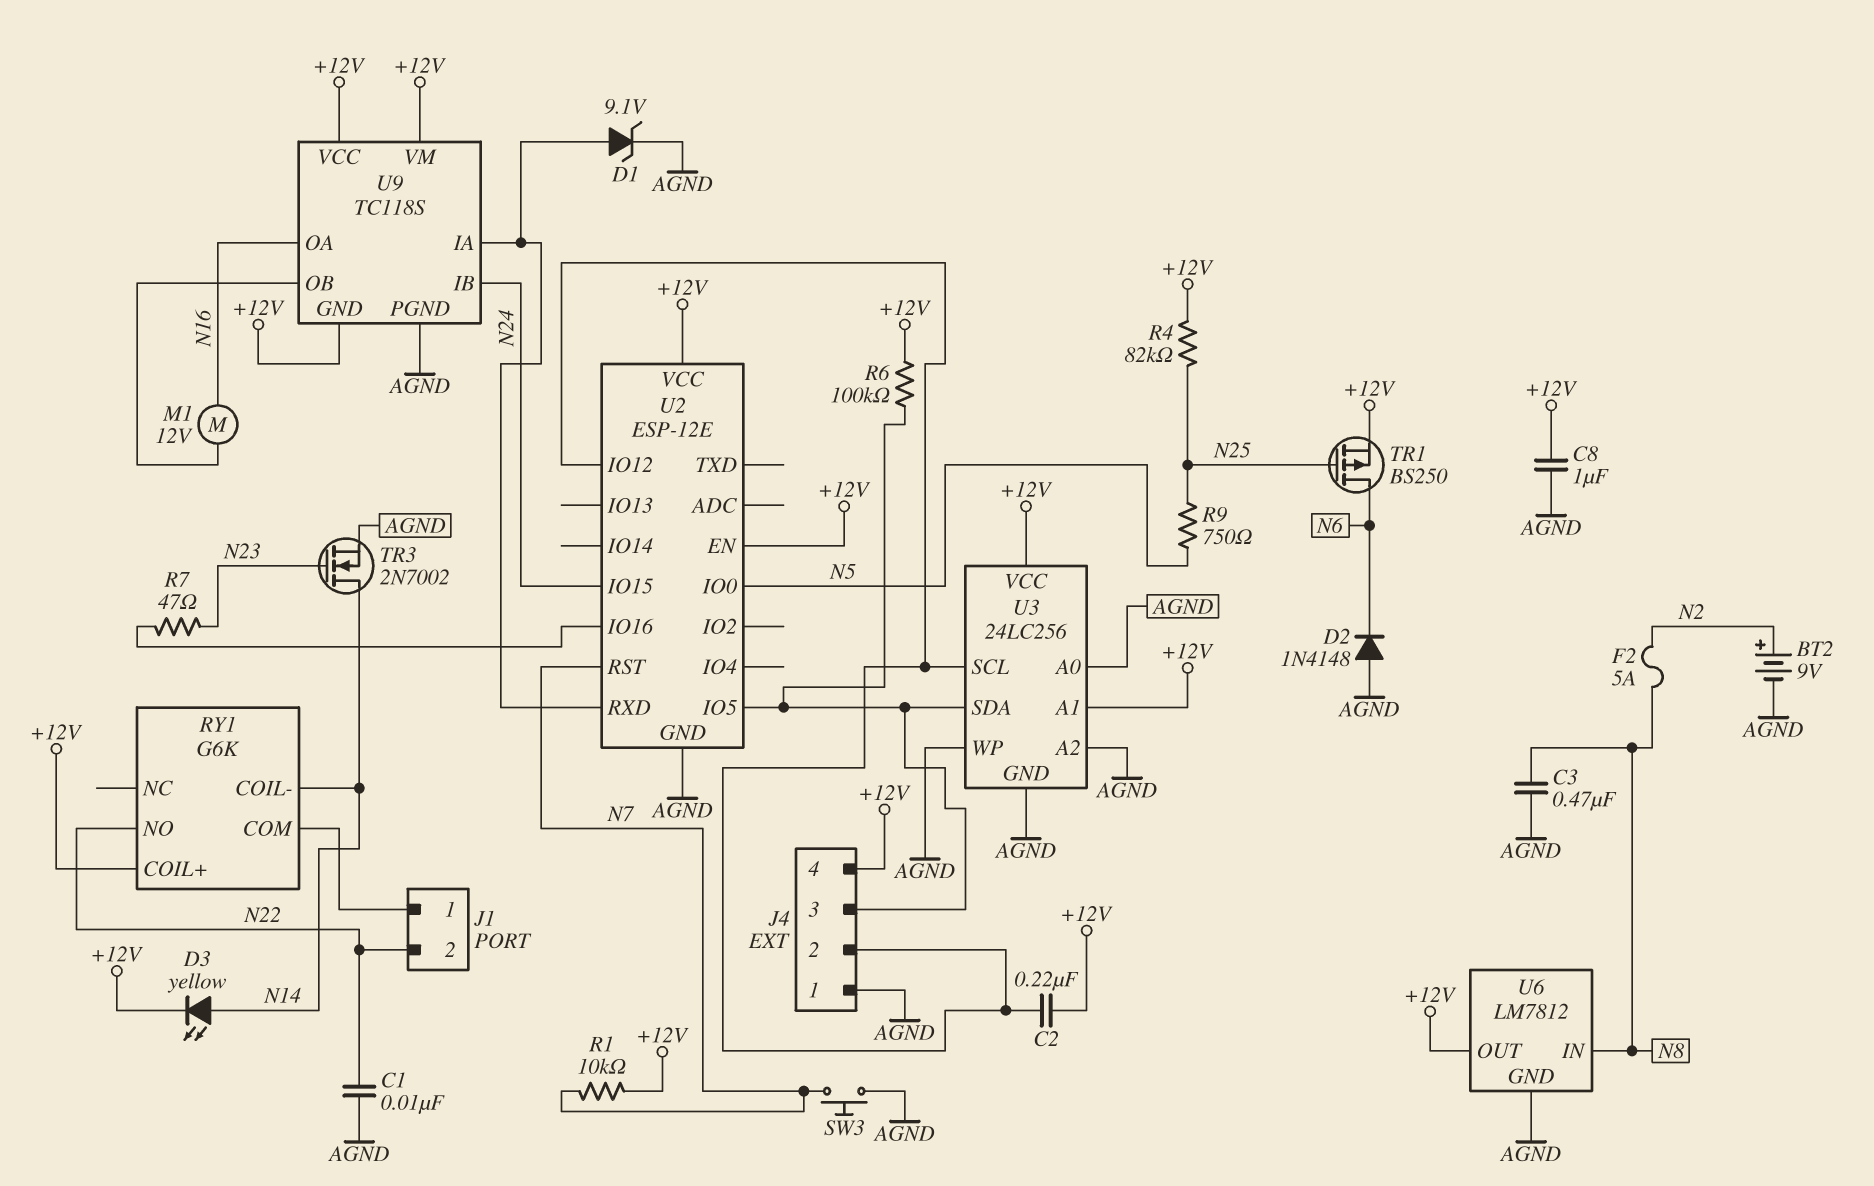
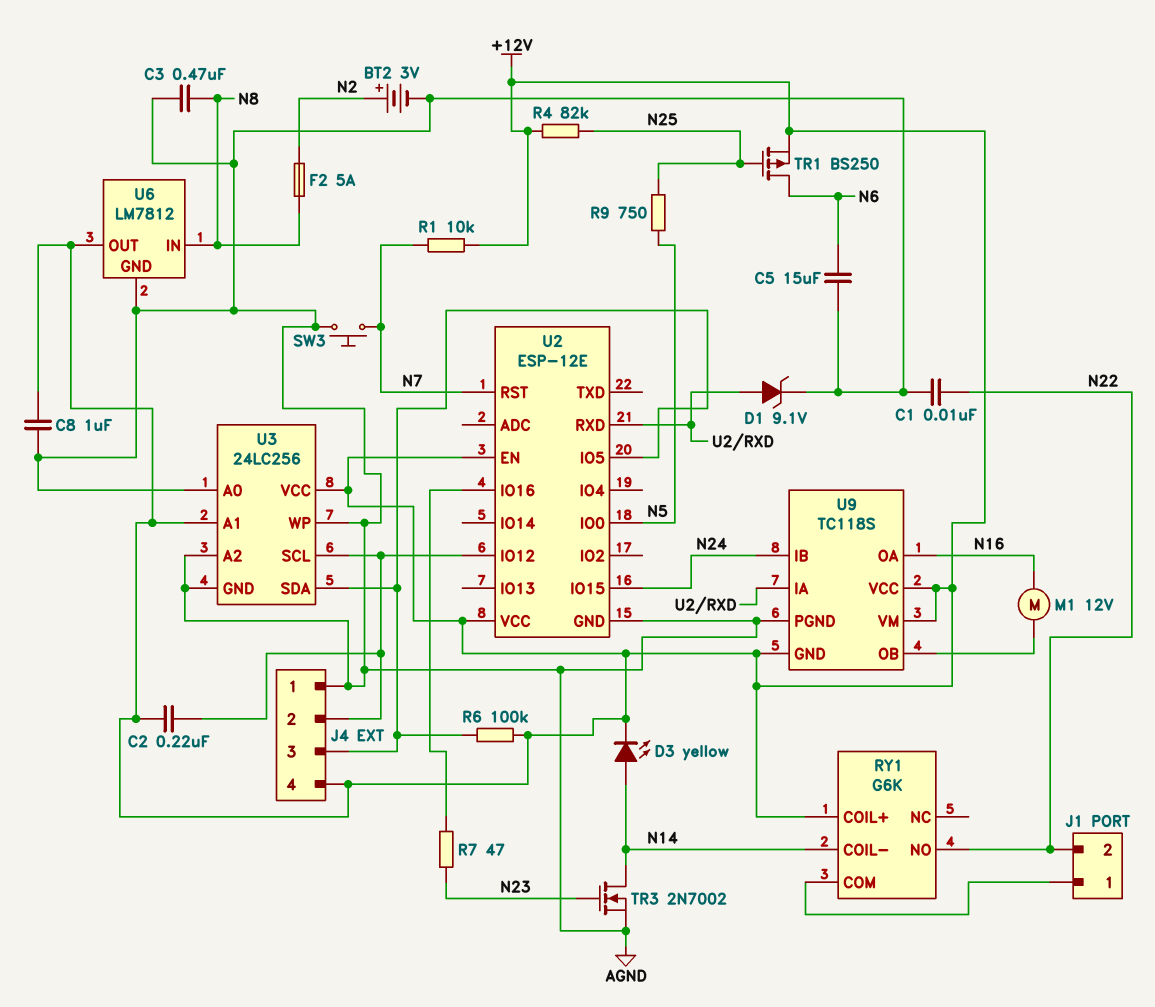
BT2: 9V (plus N2, minus AGND) -> 3V (plus N2, minus AGND)
C5: none -> 15uF (AGND, N6)
D2: diode 1N4148 (A AGND, K N6) -> none

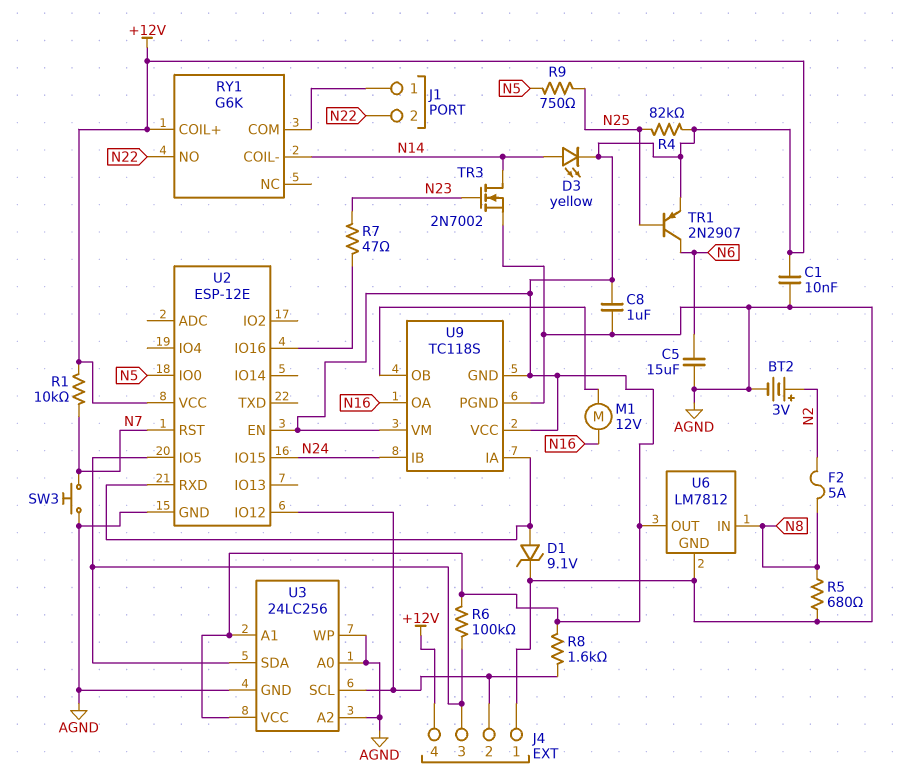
C1: 10nF (AGND, N22) -> 10nF (+12V, AGND)
C2: 220nF (+12V, J4/2) -> none
C3: 470nF (AGND, N8) -> none
R5: none -> 680 (AGND, N8)
R8: none -> 1.6k (+12V, J4/2)
TR1: PMOS BS250 (G N25, D N6, S +12V) -> PNP 2N2907 (B N25, C N6, E +12V)

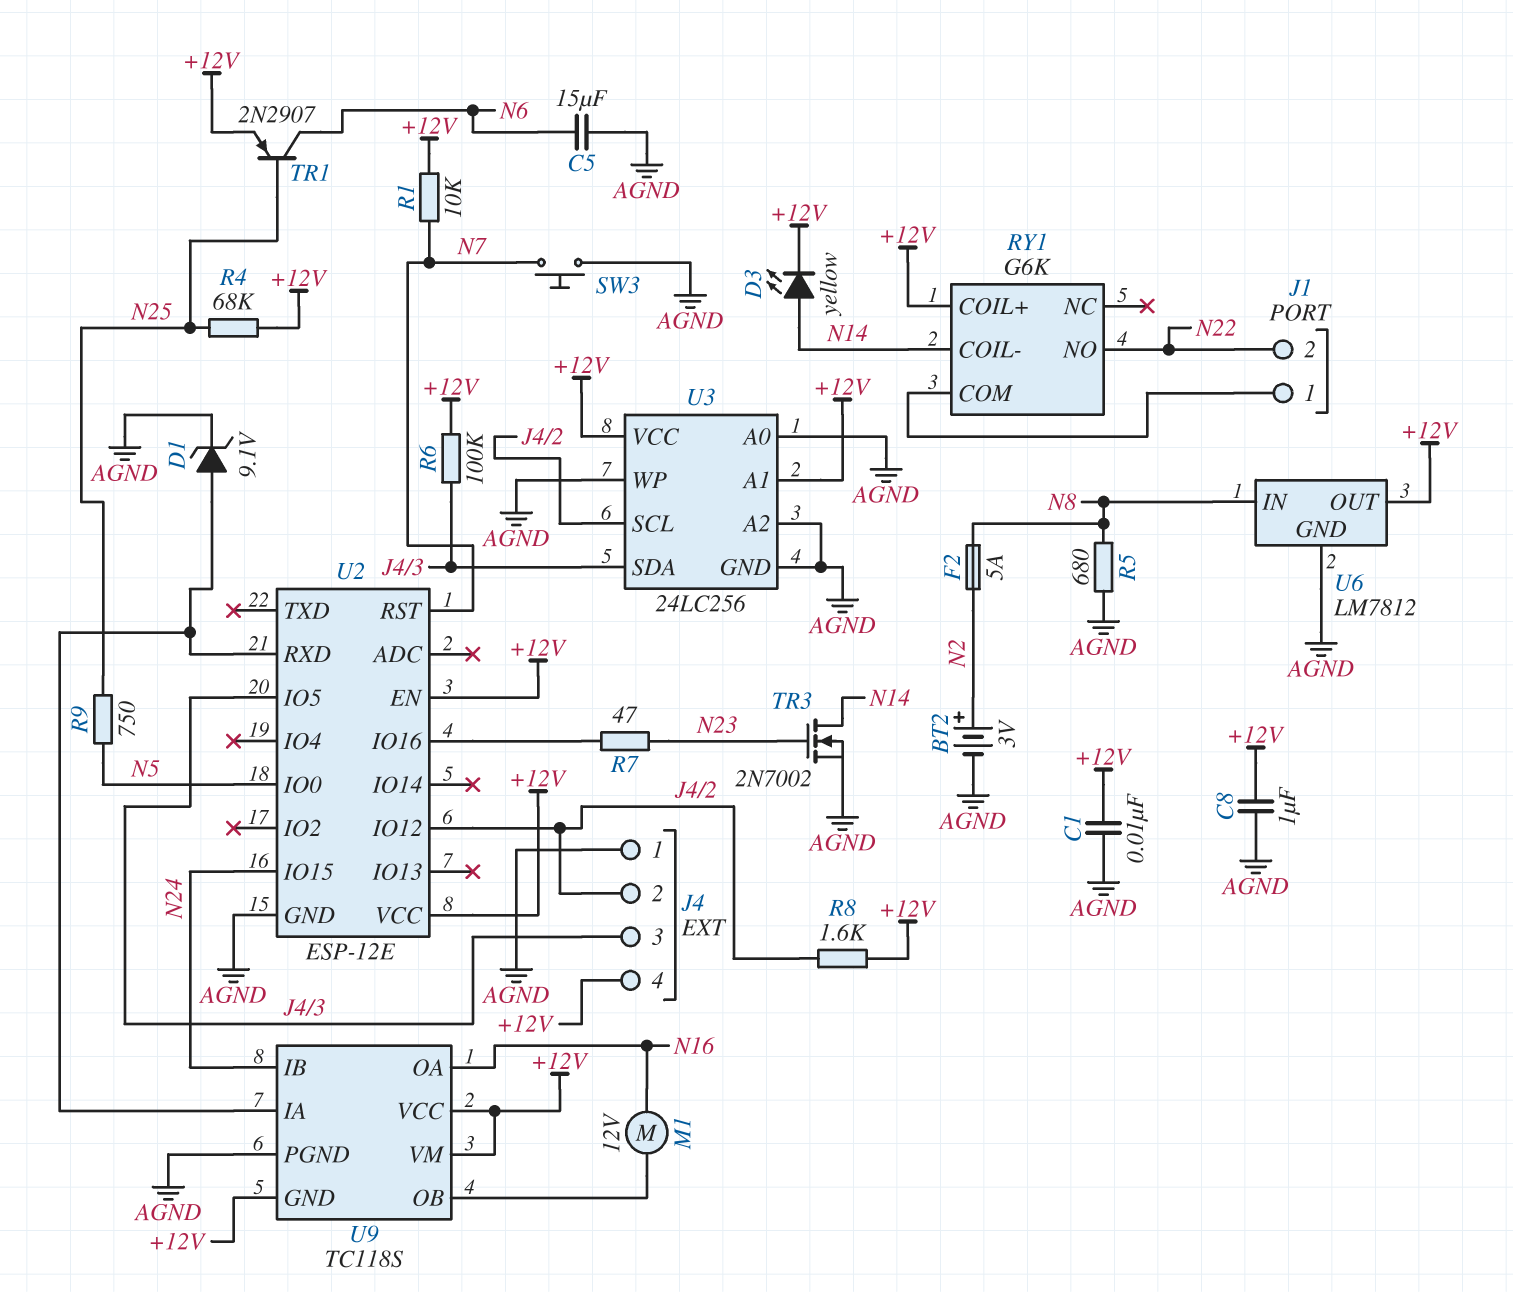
R4: 82k (+12V, N25) -> 68k (+12V, N25)

